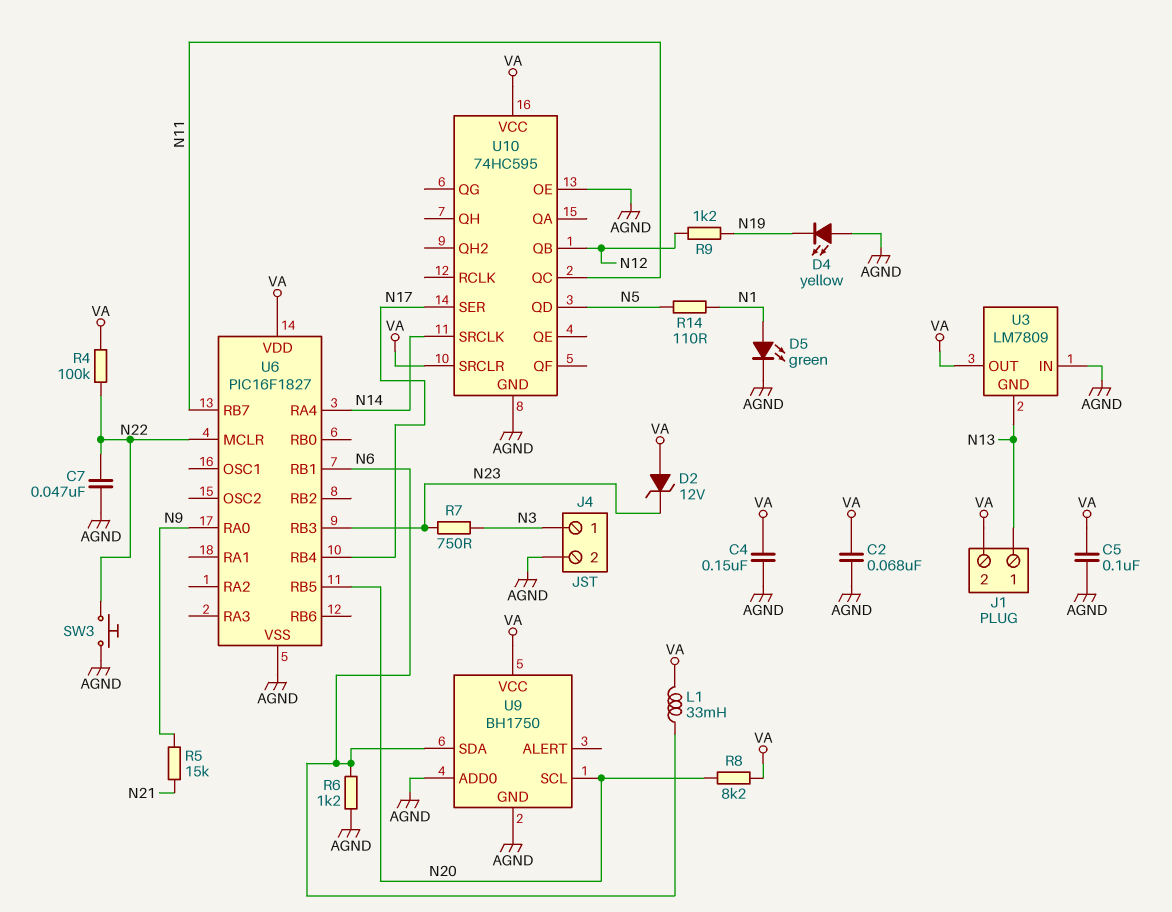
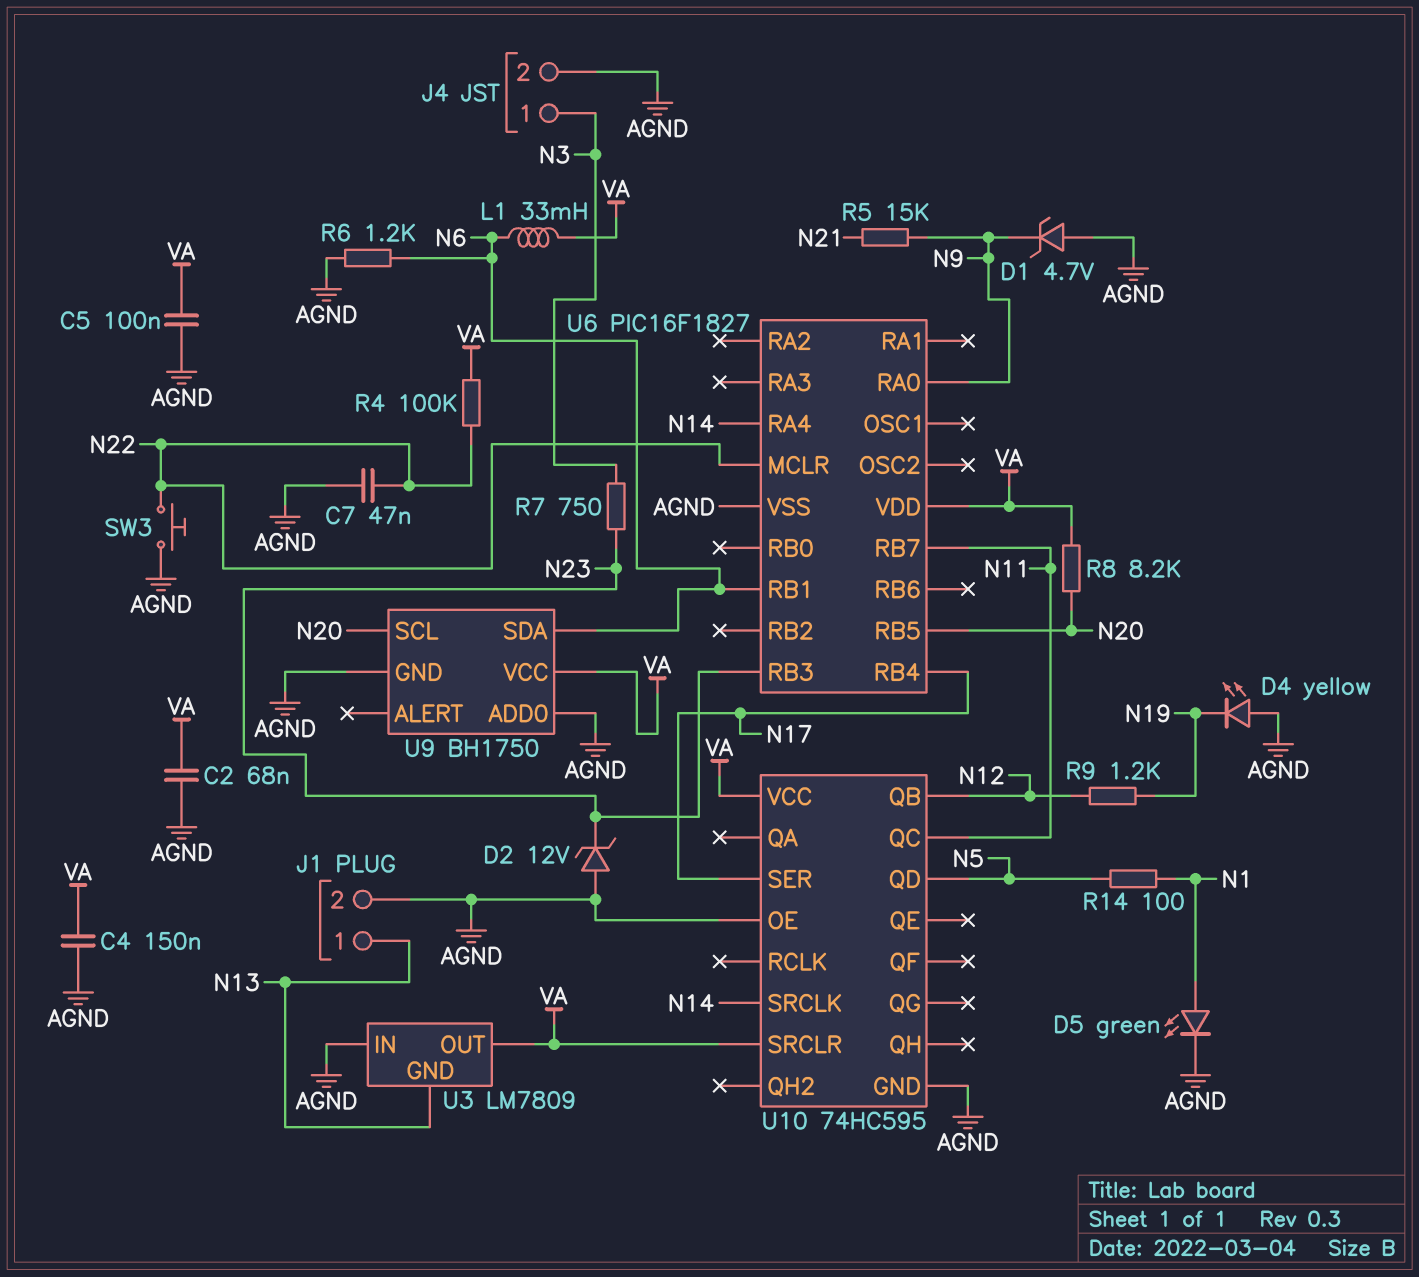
D1: none -> zener 4.7V (A AGND, K N9)
D2: zener 12V (A VA, K N23) -> zener 12V (A AGND, K N23)
J1 pin 2: VA -> AGND
R14: 110 (N1, N5) -> 100 (N1, N5)

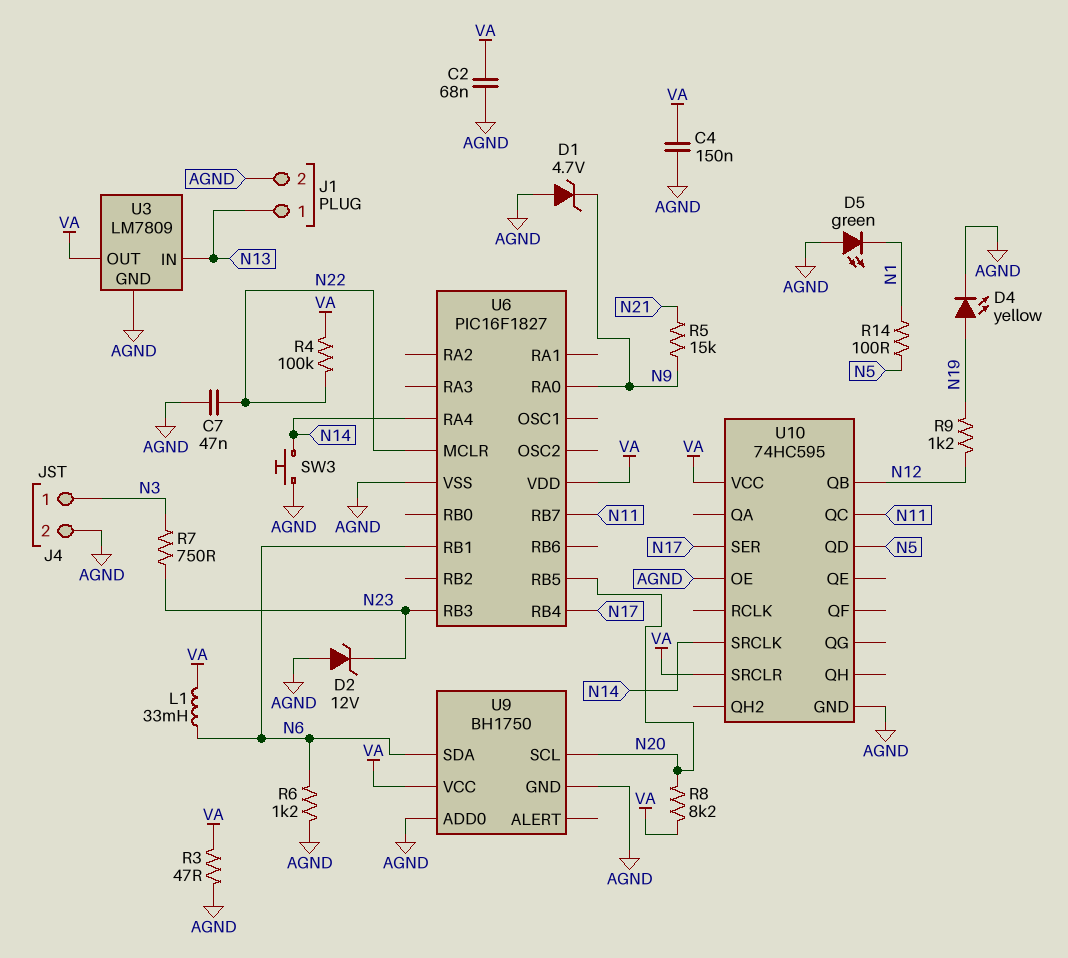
C5: 100nF (AGND, VA) -> none
D4: LED yellow (A AGND, K N19) -> LED yellow (A N19, K AGND)
D5: LED green (A N1, K AGND) -> LED green (A AGND, K N1)
R3: none -> 47 (AGND, VA)
SW3: button (AGND, N22) -> button (AGND, N14)
U3 pin GND: N13 -> AGND
U3 pin IN: AGND -> N13

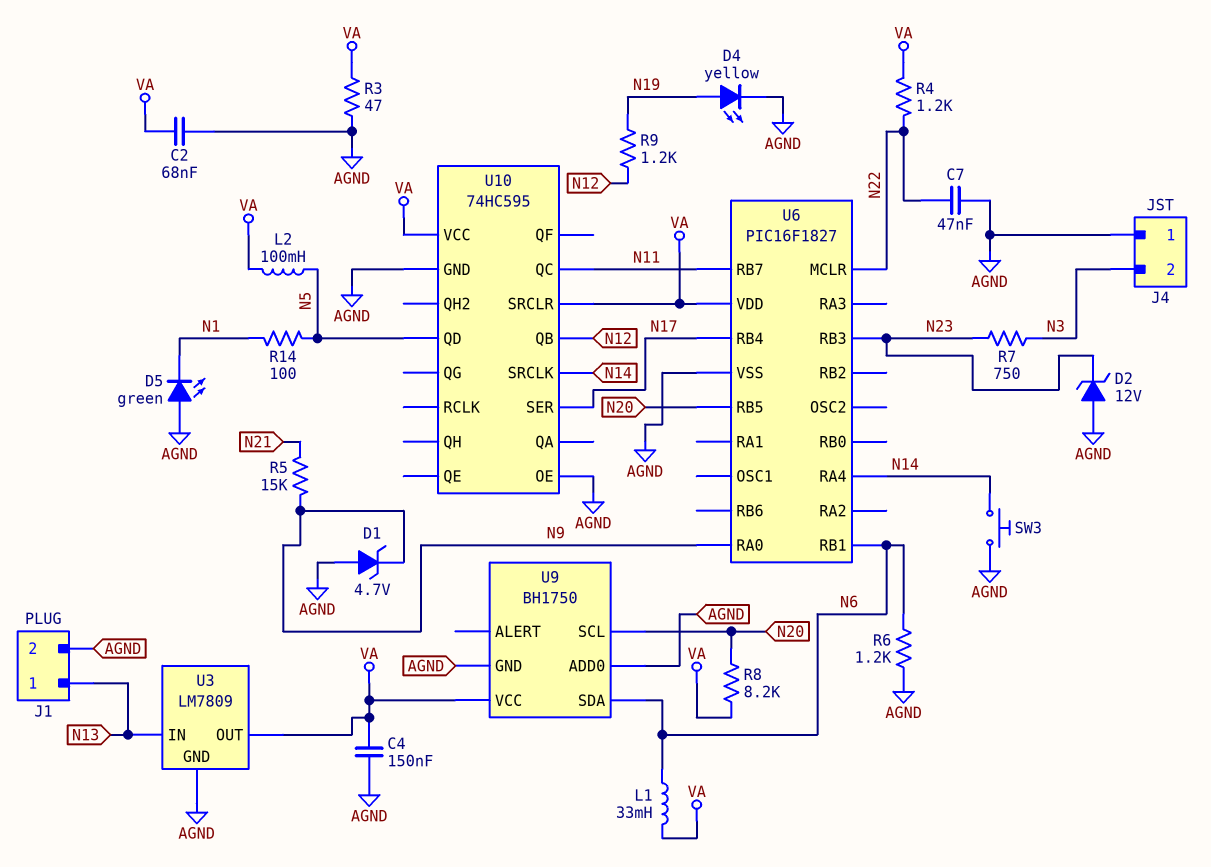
J4 pin 1: N3 -> AGND
J4 pin 2: AGND -> N3
L2: none -> 100mH (N5, VA)
R4: 100k (N22, VA) -> 1.2k (N22, VA)

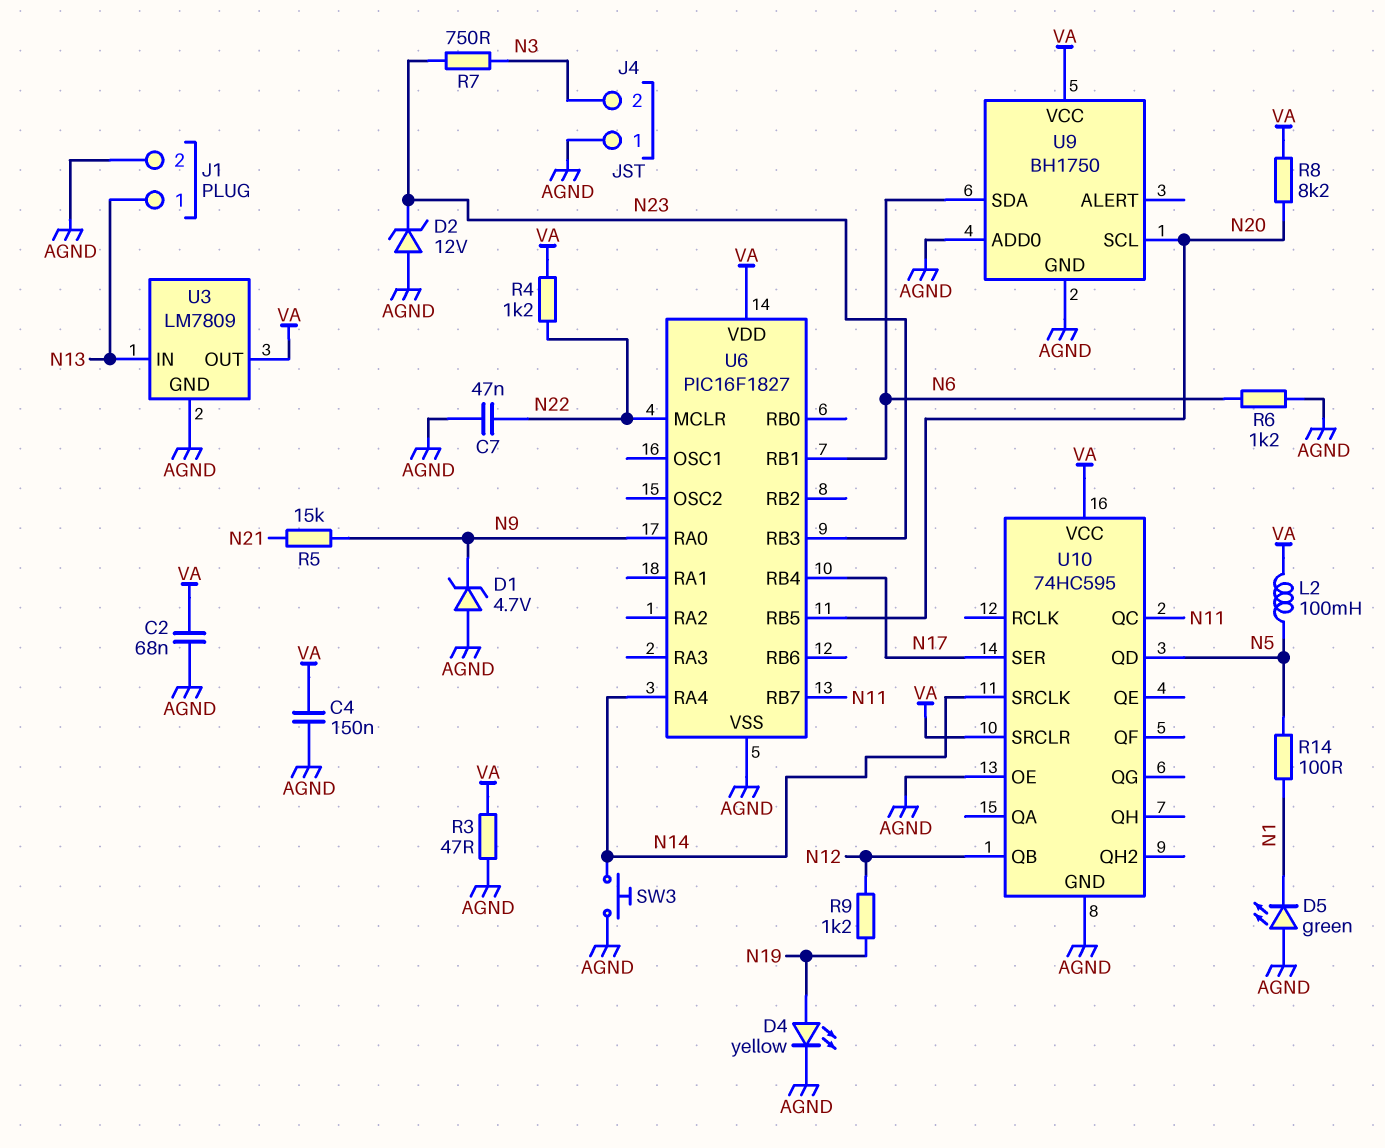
L1: 33mH (N6, VA) -> none

